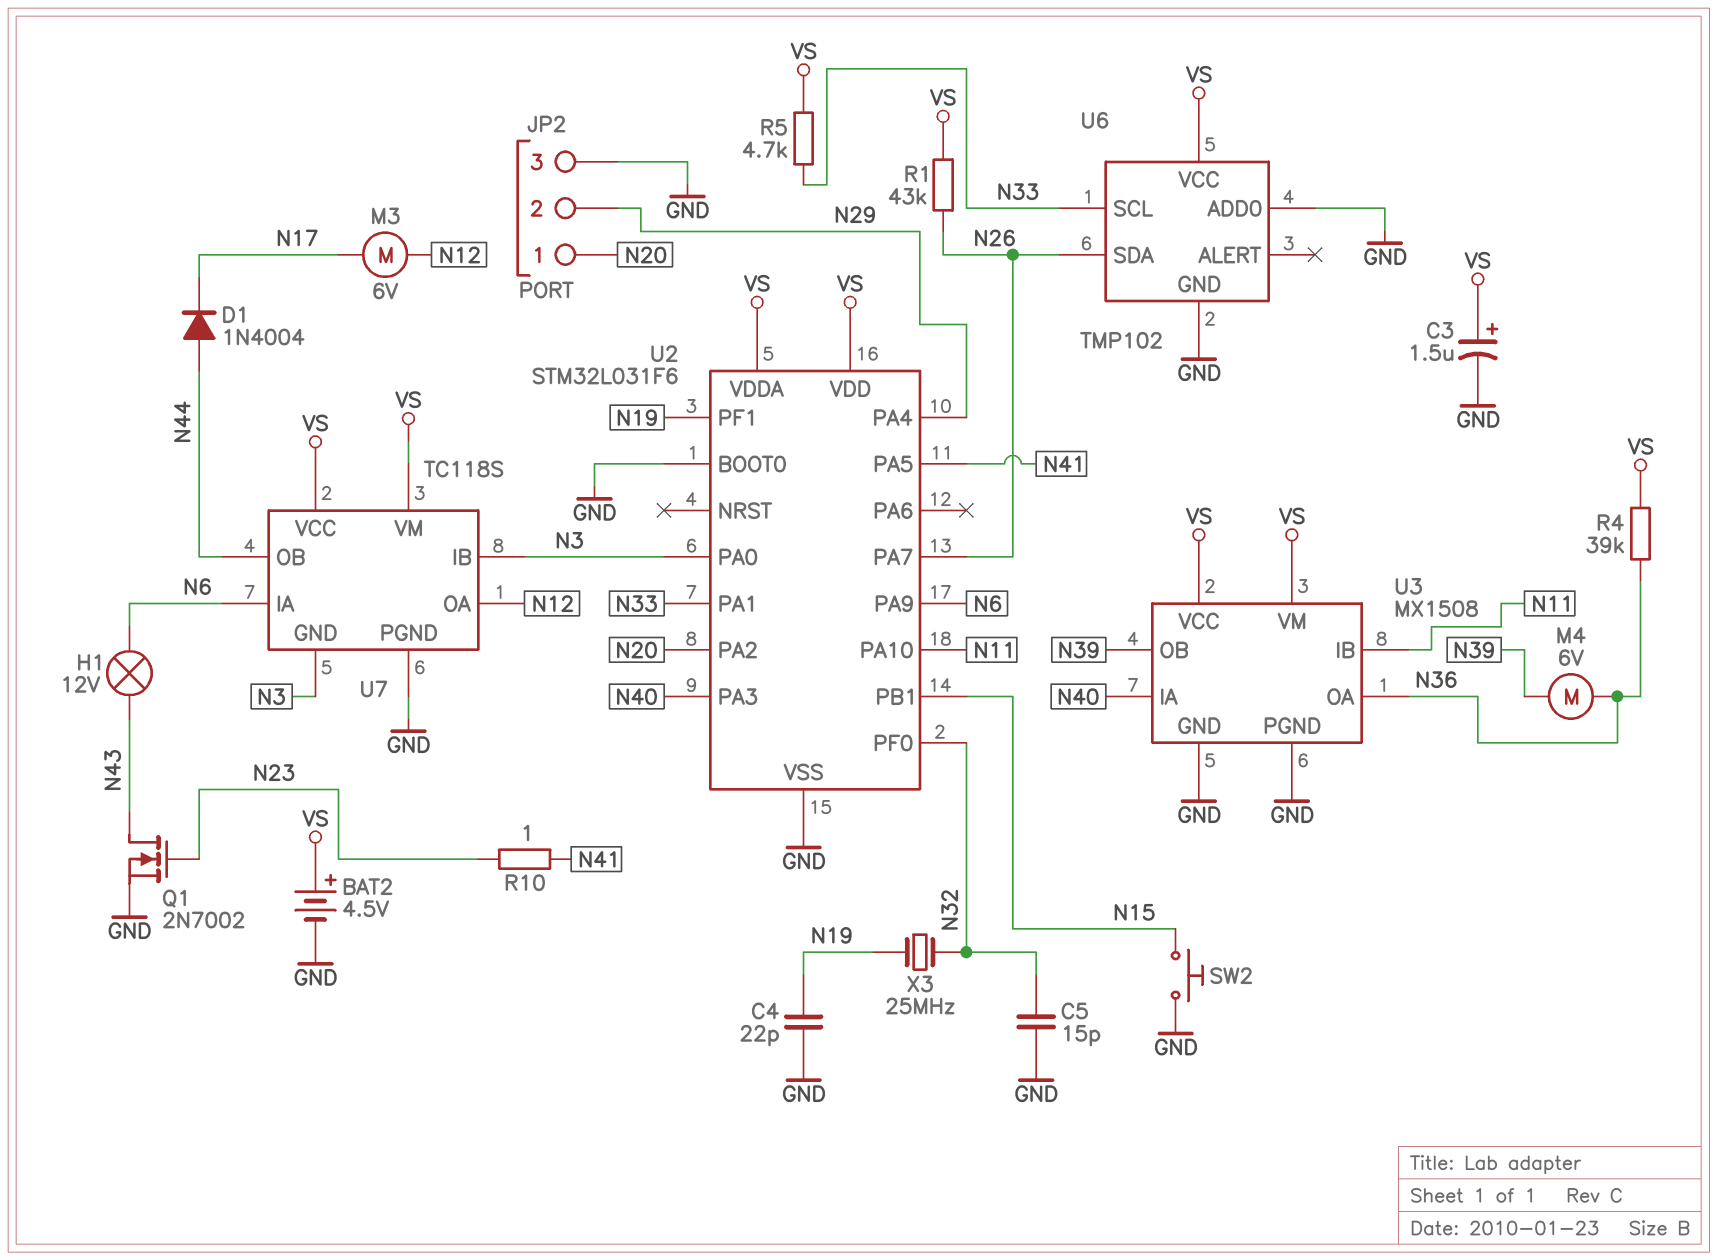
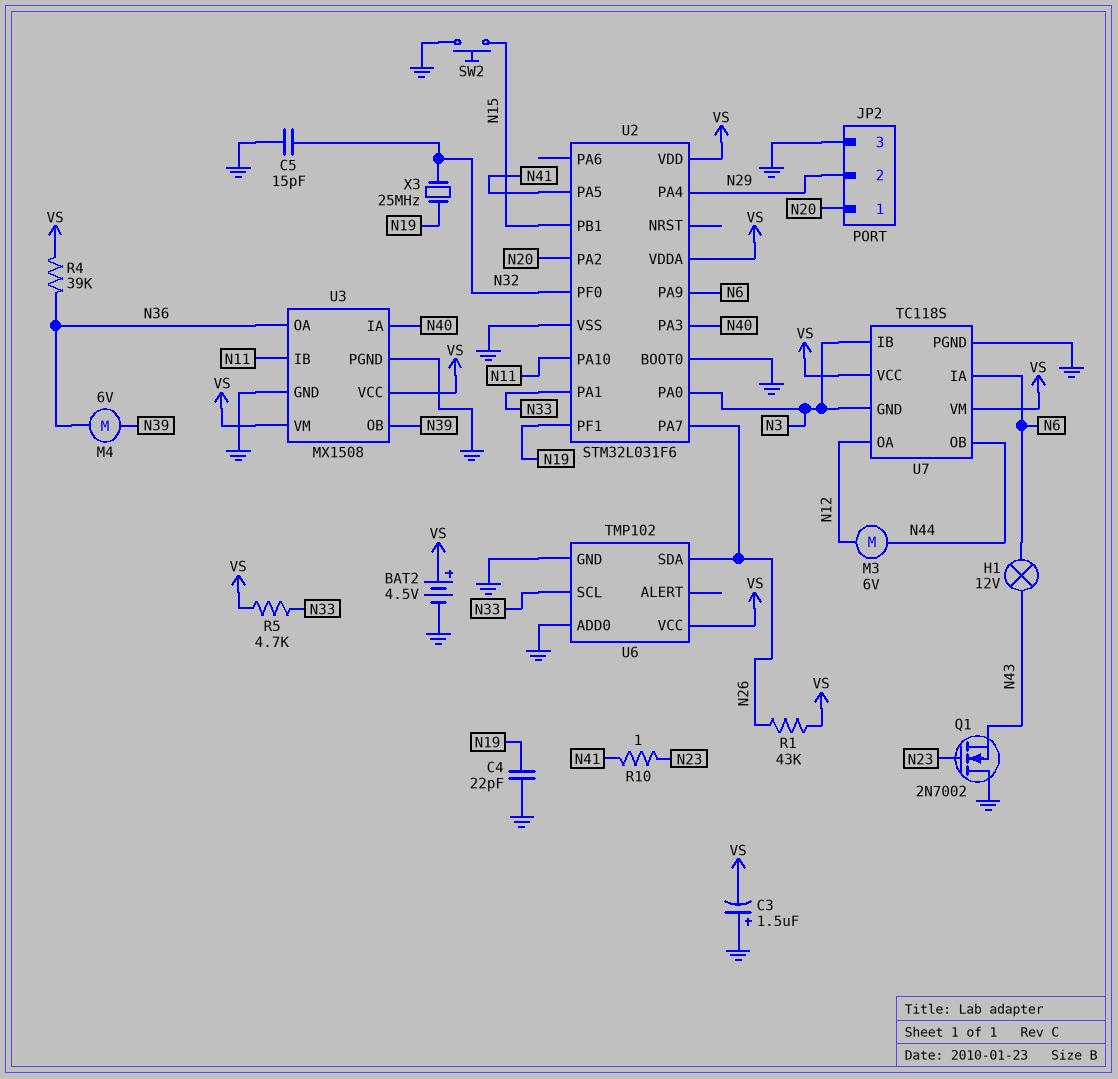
C3: 1.5uF (plus VS, minus GND) -> 1.5uF (plus GND, minus VS)
D1: diode 1N4004 (A N44, K N17) -> none
M3: motor 6V (N12, N17) -> motor 6V (N12, N44)
Q1: NMOS 2N7002 (G N23, D N43, S GND) -> NMOS 2N7002 (G N23, D GND, S N43)

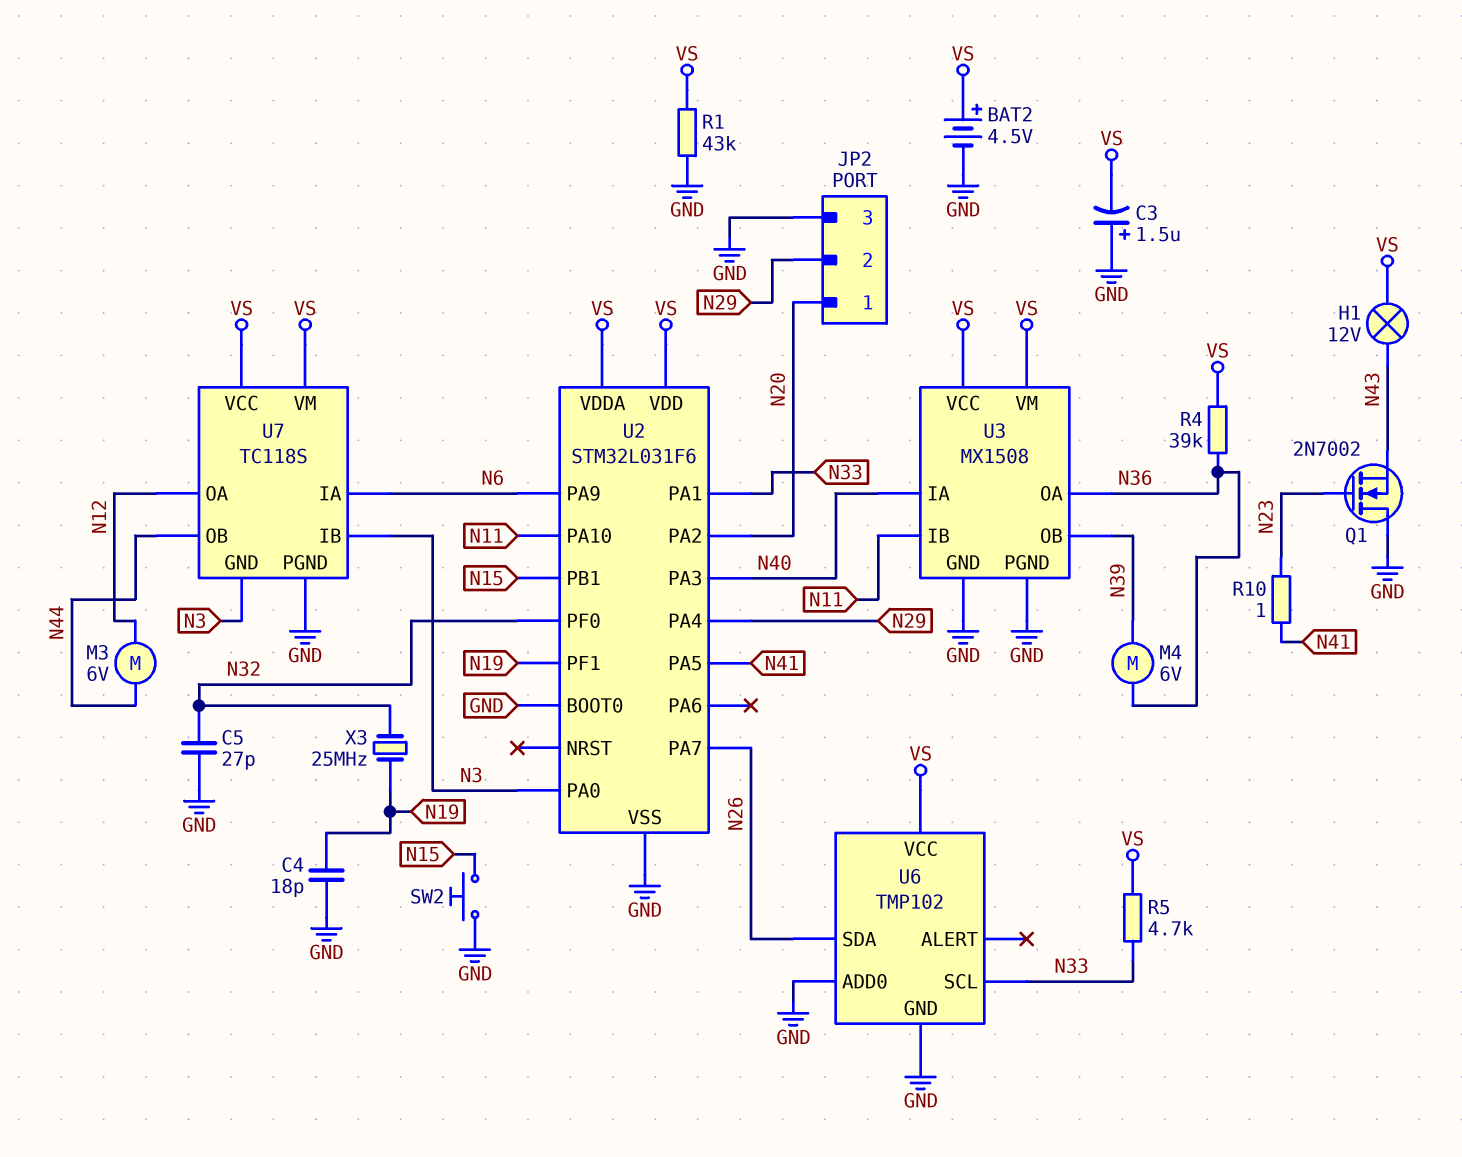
C4: 22pF (GND, N19) -> 18pF (GND, N19)
C5: 15pF (GND, N32) -> 27pF (GND, N32)
H1: lamp 12V (N6, N43) -> lamp 12V (N43, VS)
R1: 43k (N26, VS) -> 43k (GND, VS)

